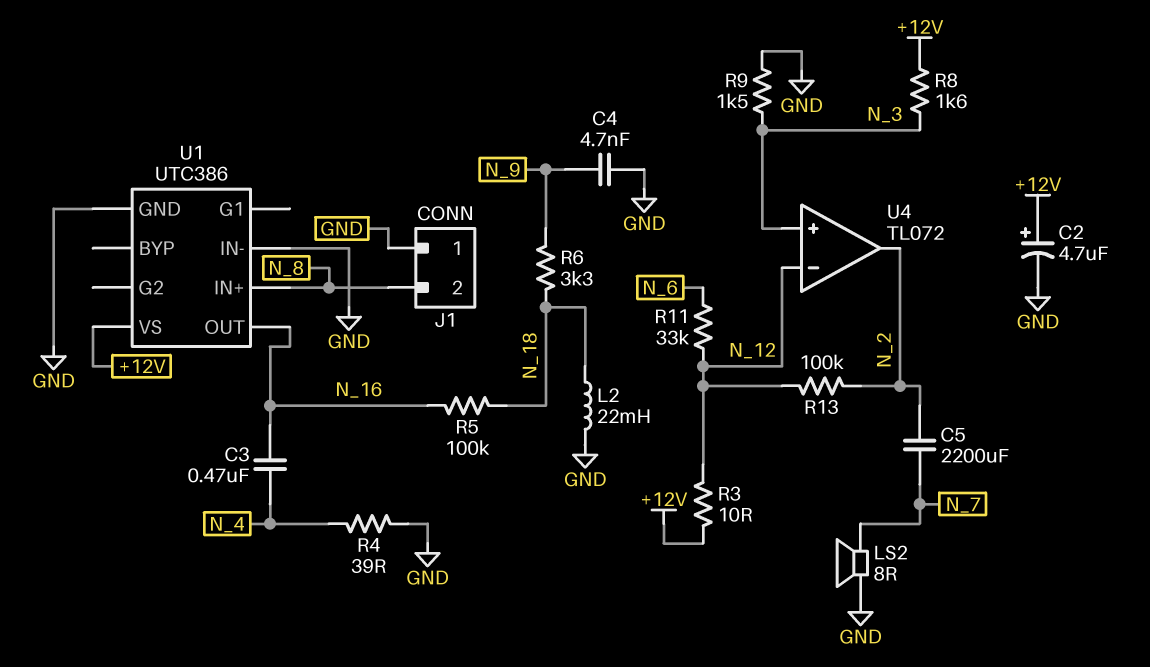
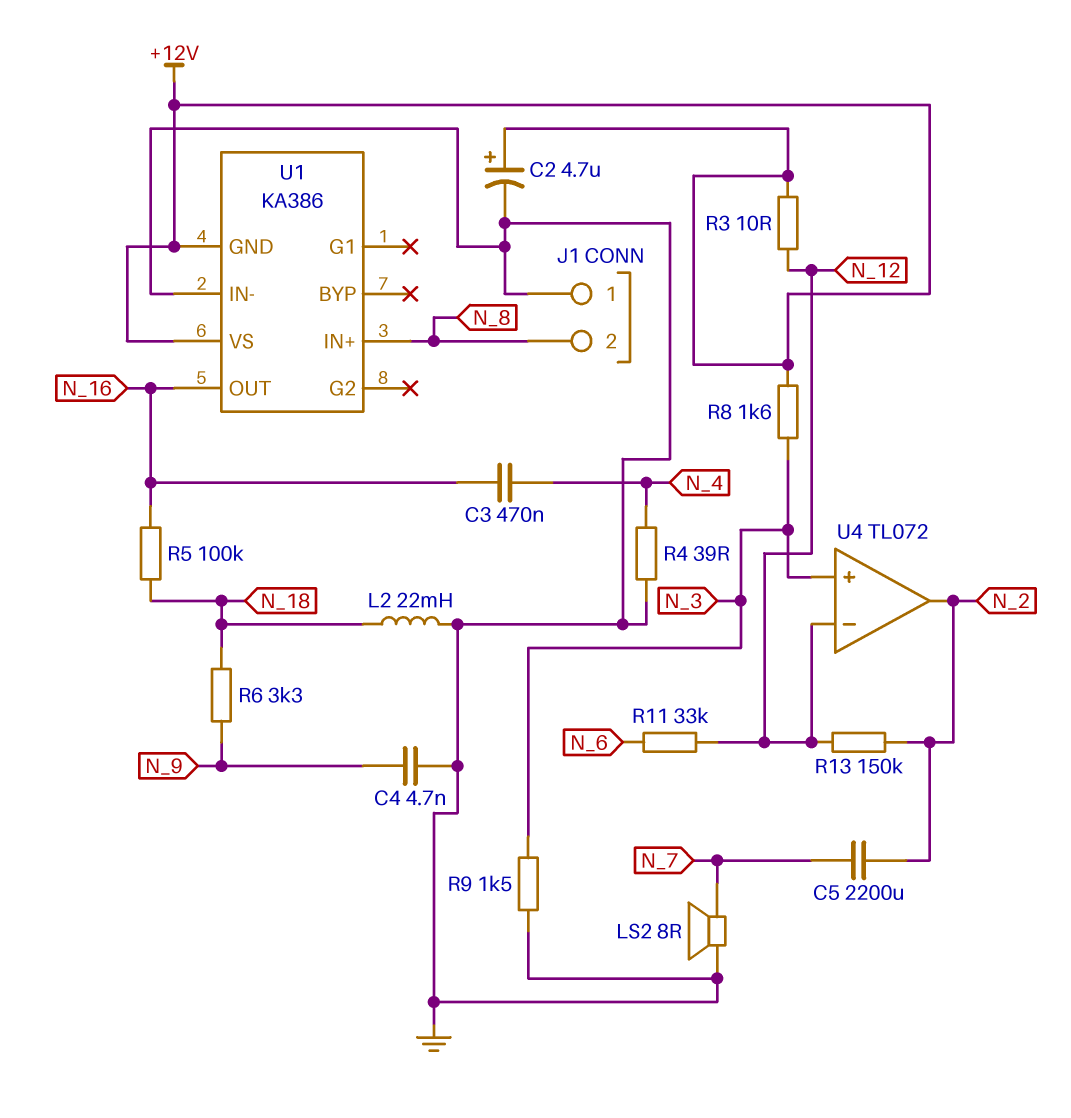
R13: 100k (N_2, N_12) -> 150k (N_2, N_12)
U1: UTC386 -> KA386
U1 pin GND: GND -> +12V

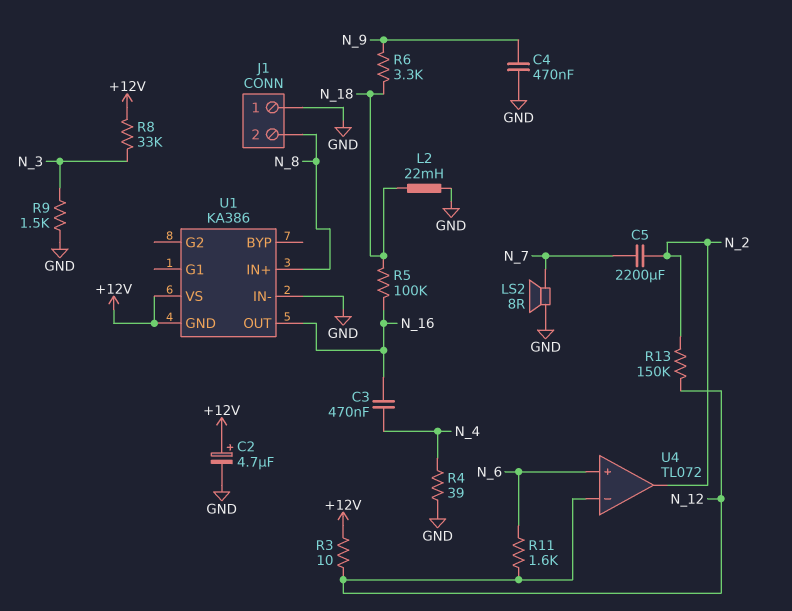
C4: 4.7nF (GND, N_9) -> 470nF (GND, N_9)
R8: 1.6k (+12V, N_3) -> 33k (+12V, N_3)
R11: 33k (N_6, N_12) -> 1.6k (N_6, N_12)
U4 pin in+: N_3 -> N_6

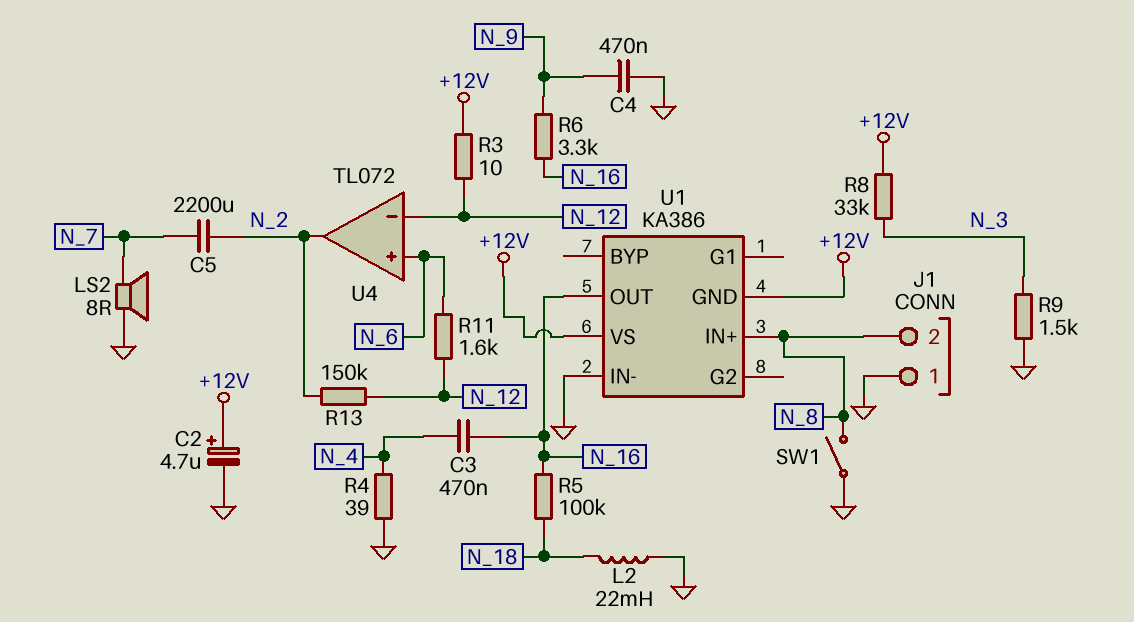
R6: 3.3k (N_9, N_18) -> 3.3k (N_9, N_16)
SW1: none -> switch (GND, N_8)

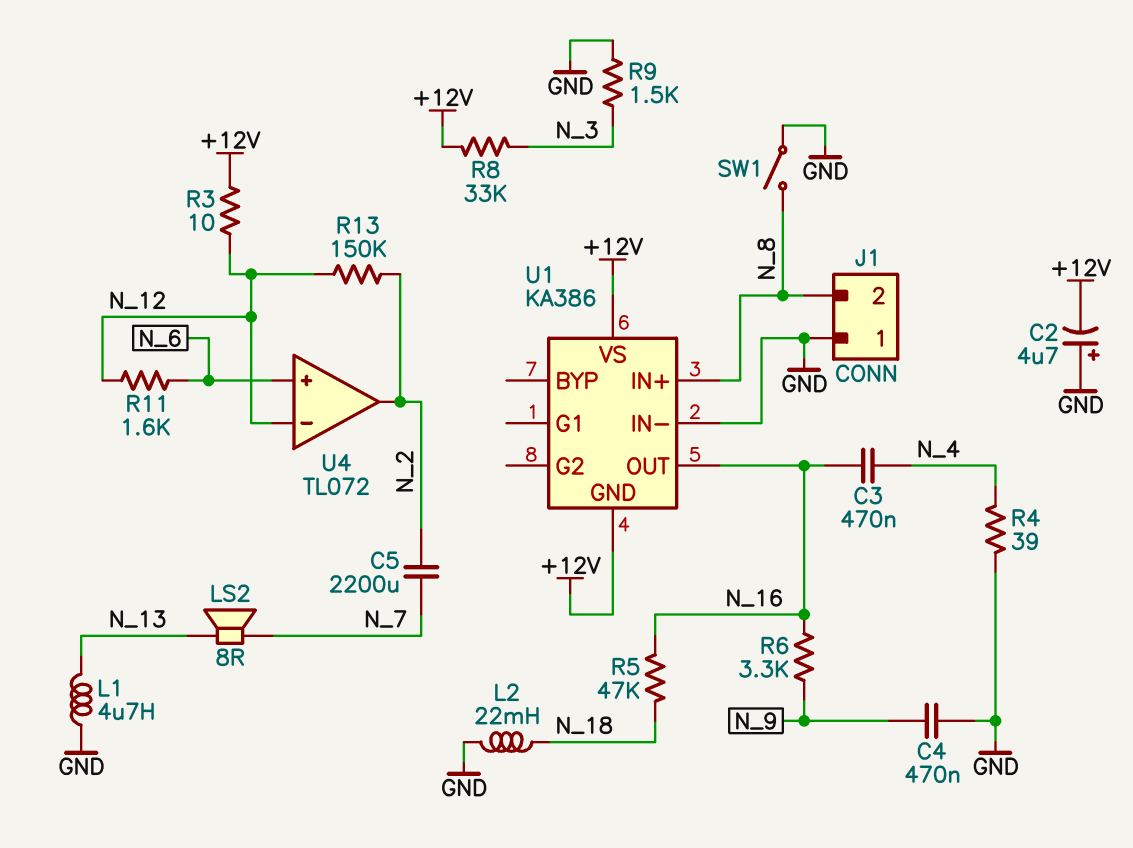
C2: 4.7uF (plus +12V, minus GND) -> 4.7uF (plus GND, minus +12V)
L1: none -> 4.7uH (GND, N_13)
LS2: speaker 8R (GND, N_7) -> speaker 8R (N_7, N_13)
R5: 100k (N_16, N_18) -> 47k (N_16, N_18)

